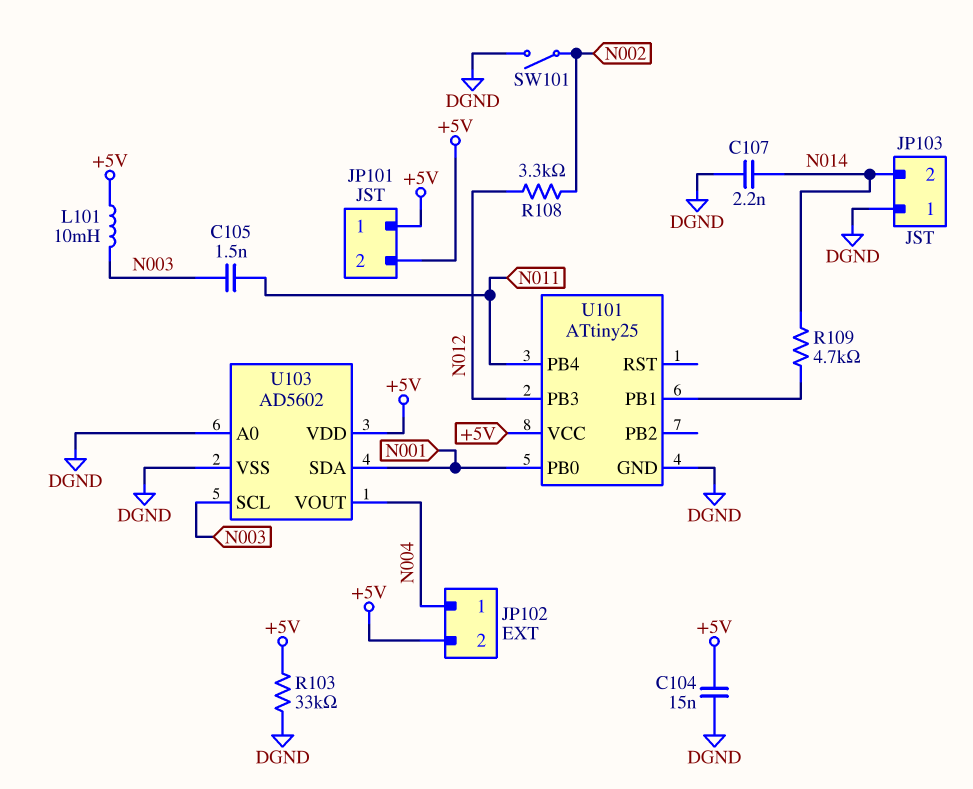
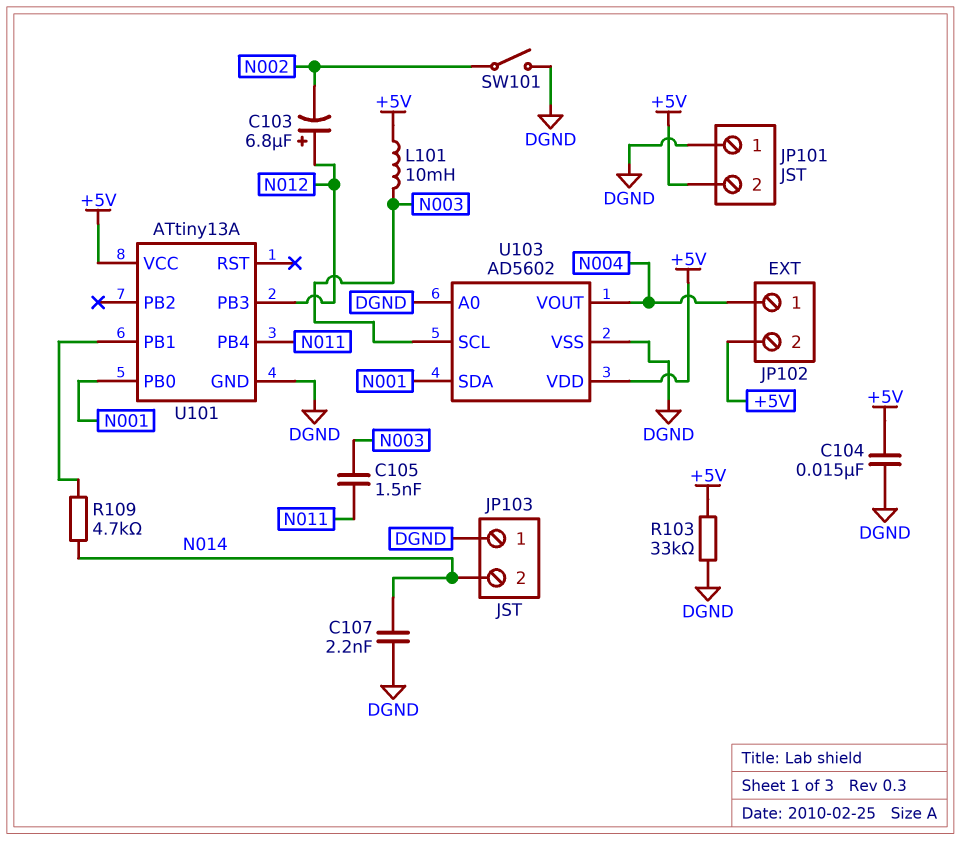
C103: none -> 6.8uF (plus N012, minus N002)
JP101 pin 1: +5V -> DGND
R108: 3.3k (N002, N012) -> none
U101: ATtiny25 -> ATtiny13A

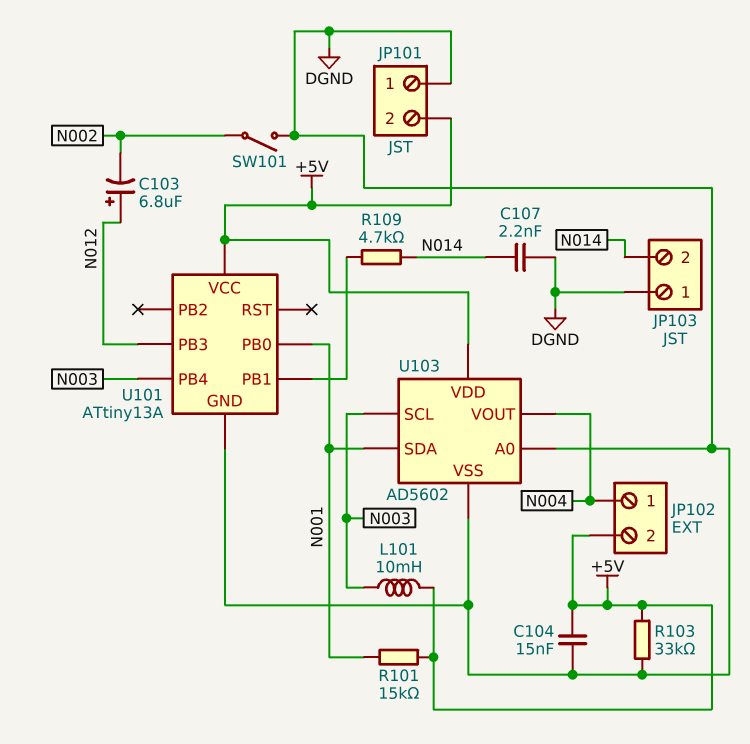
C105: 1.5nF (N003, N011) -> none
R101: none -> 15k (+5V, N001)
U101 pin PB4: N011 -> N003

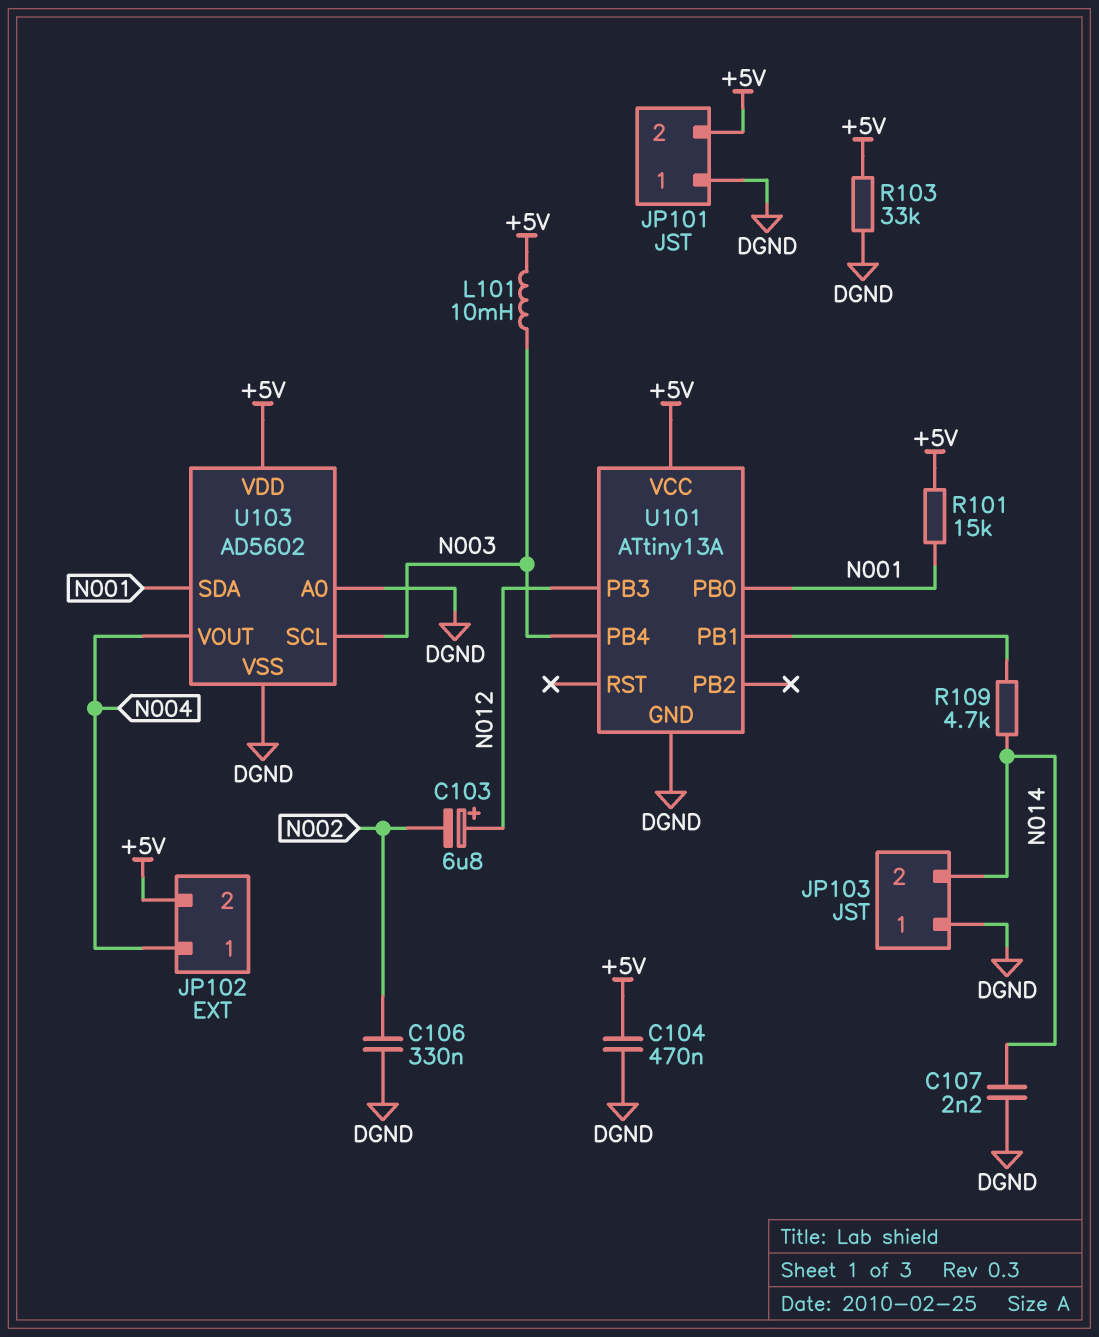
C104: 15nF (+5V, DGND) -> 470nF (+5V, DGND)
C106: none -> 330nF (DGND, N002)
SW101: switch (DGND, N002) -> none

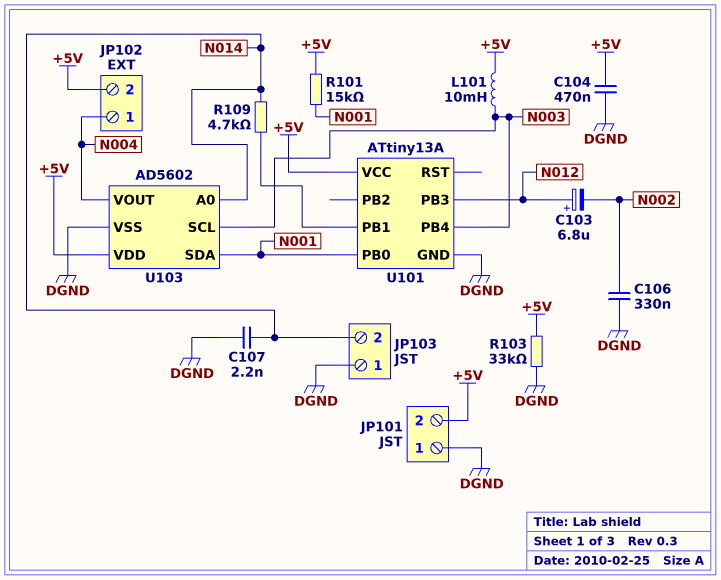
U103 pin A0: DGND -> N014

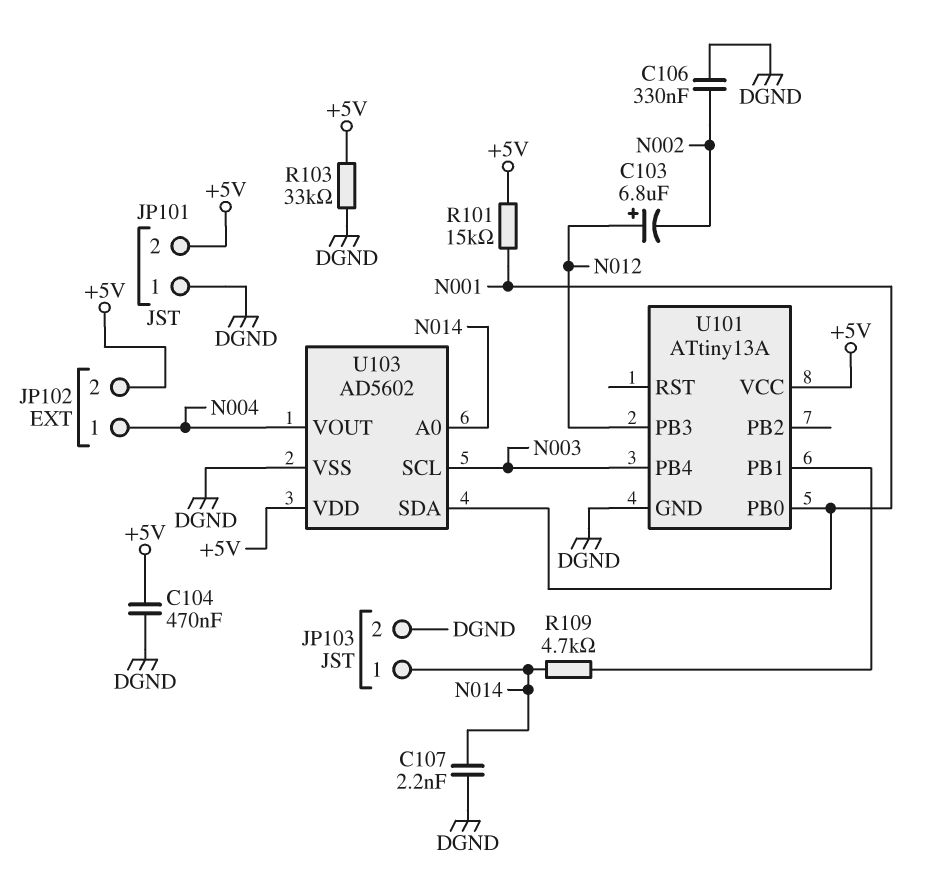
JP103 pin 1: DGND -> N014
JP103 pin 2: N014 -> DGND
L101: 10mH (+5V, N003) -> none

